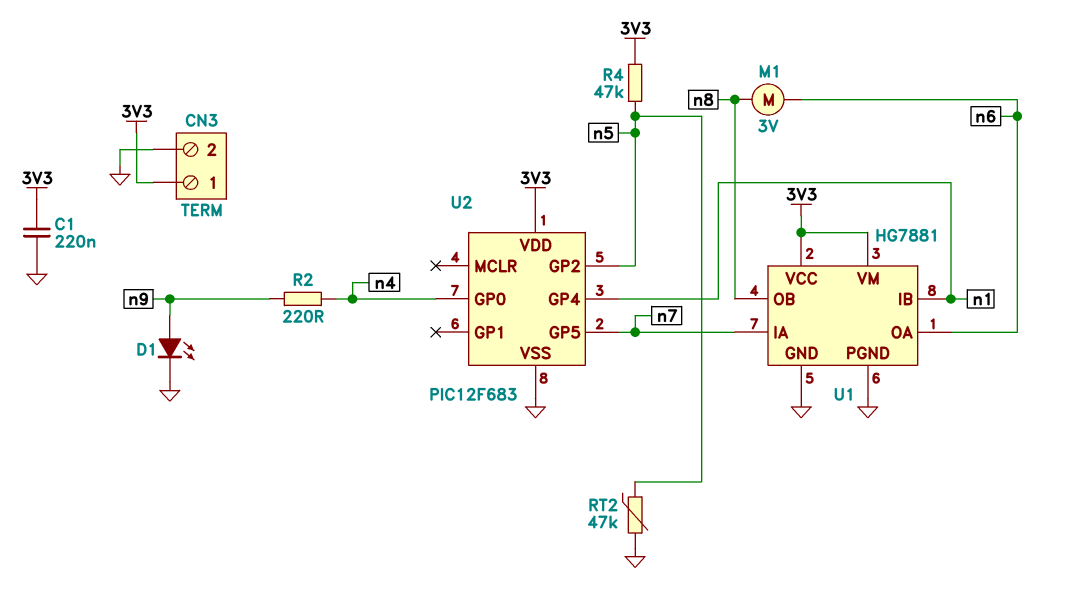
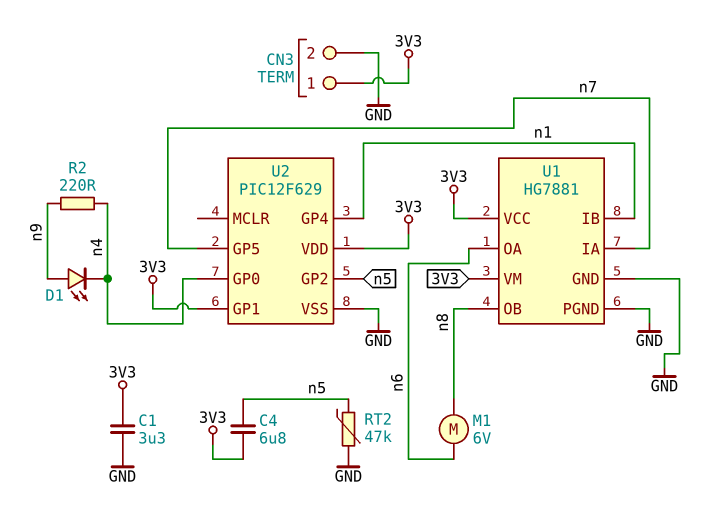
C1: 220nF (3V3, GND) -> 3.3uF (3V3, GND)
C4: none -> 6.8uF (3V3, n5)
D1: LED (A n9, K GND) -> LED (A n9, K n4)
M1: motor 3V (n6, n8) -> motor 6V (n6, n8)
R4: 47k (3V3, n5) -> none
U2: PIC12F683 -> PIC12F629
U2 pin GP1: none -> 3V3

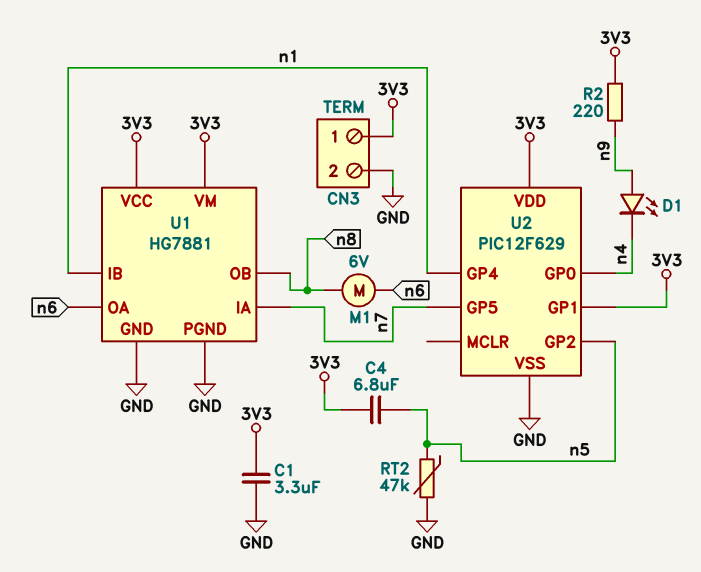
R2: 220 (n4, n9) -> 220 (3V3, n9)

